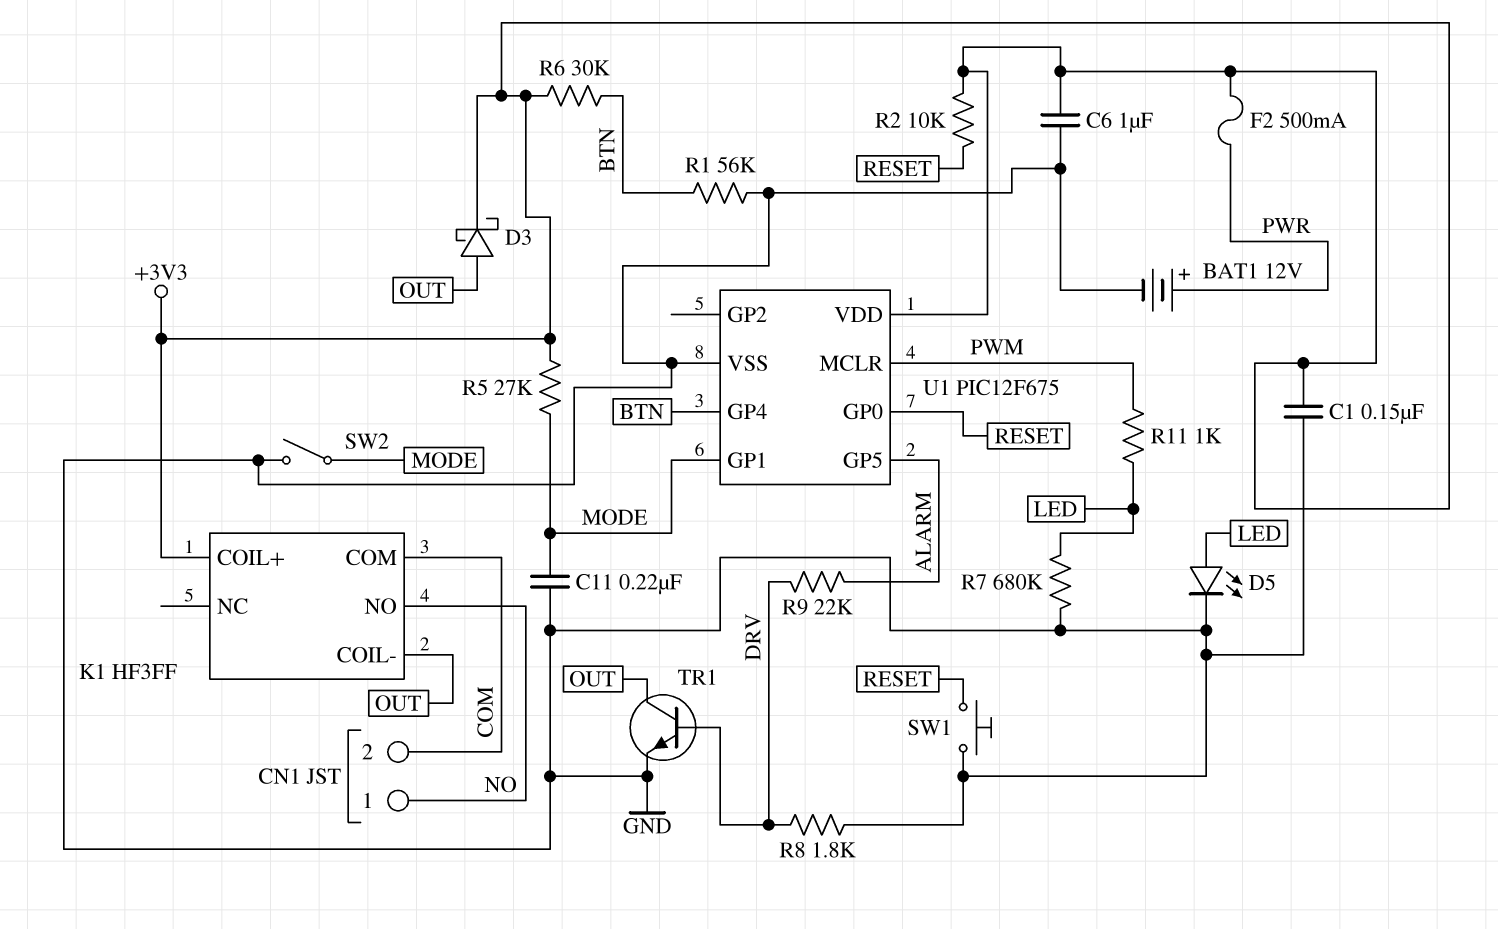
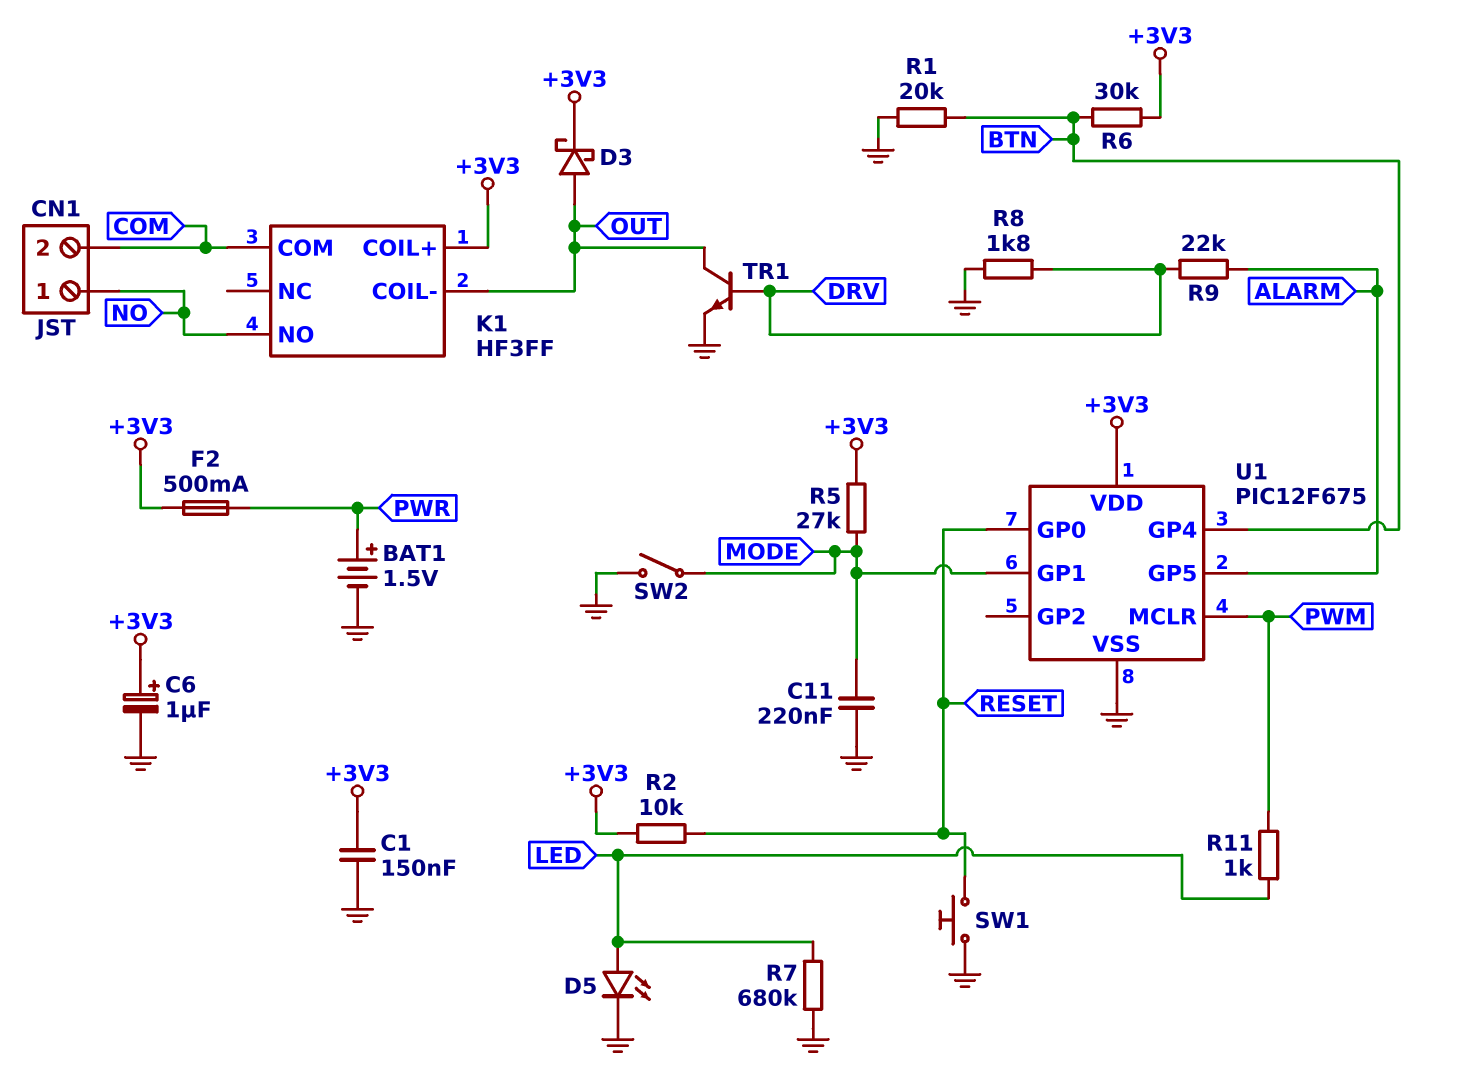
BAT1: 12V (plus PWR, minus GND) -> 1.5V (plus PWR, minus GND)
C6: 1uF (+3V3, GND) -> 1uF (plus +3V3, minus GND)
R1: 56k (BTN, GND) -> 20k (BTN, GND)

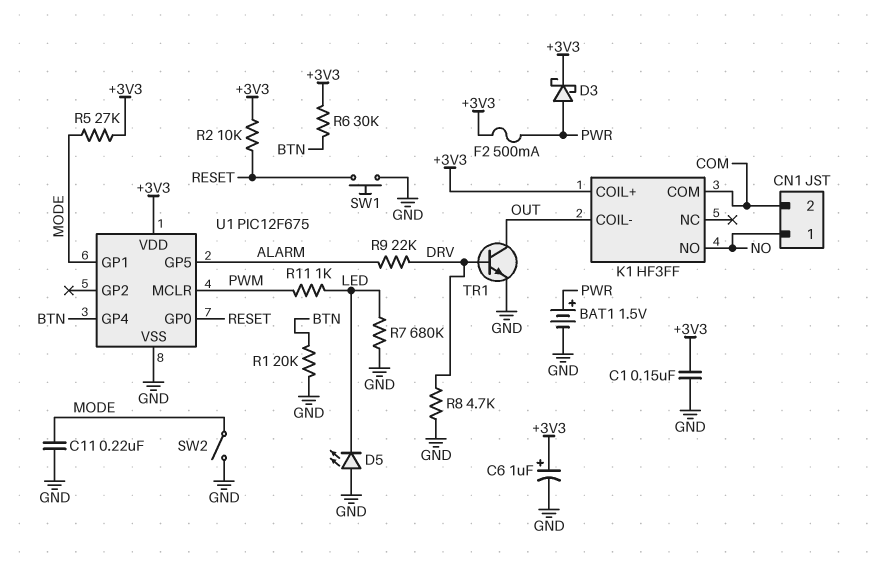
D3: schottky (A OUT, K +3V3) -> schottky (A PWR, K +3V3)
D5: LED (A LED, K GND) -> LED (A GND, K LED)
R8: 1.8k (DRV, GND) -> 4.7k (DRV, GND)

